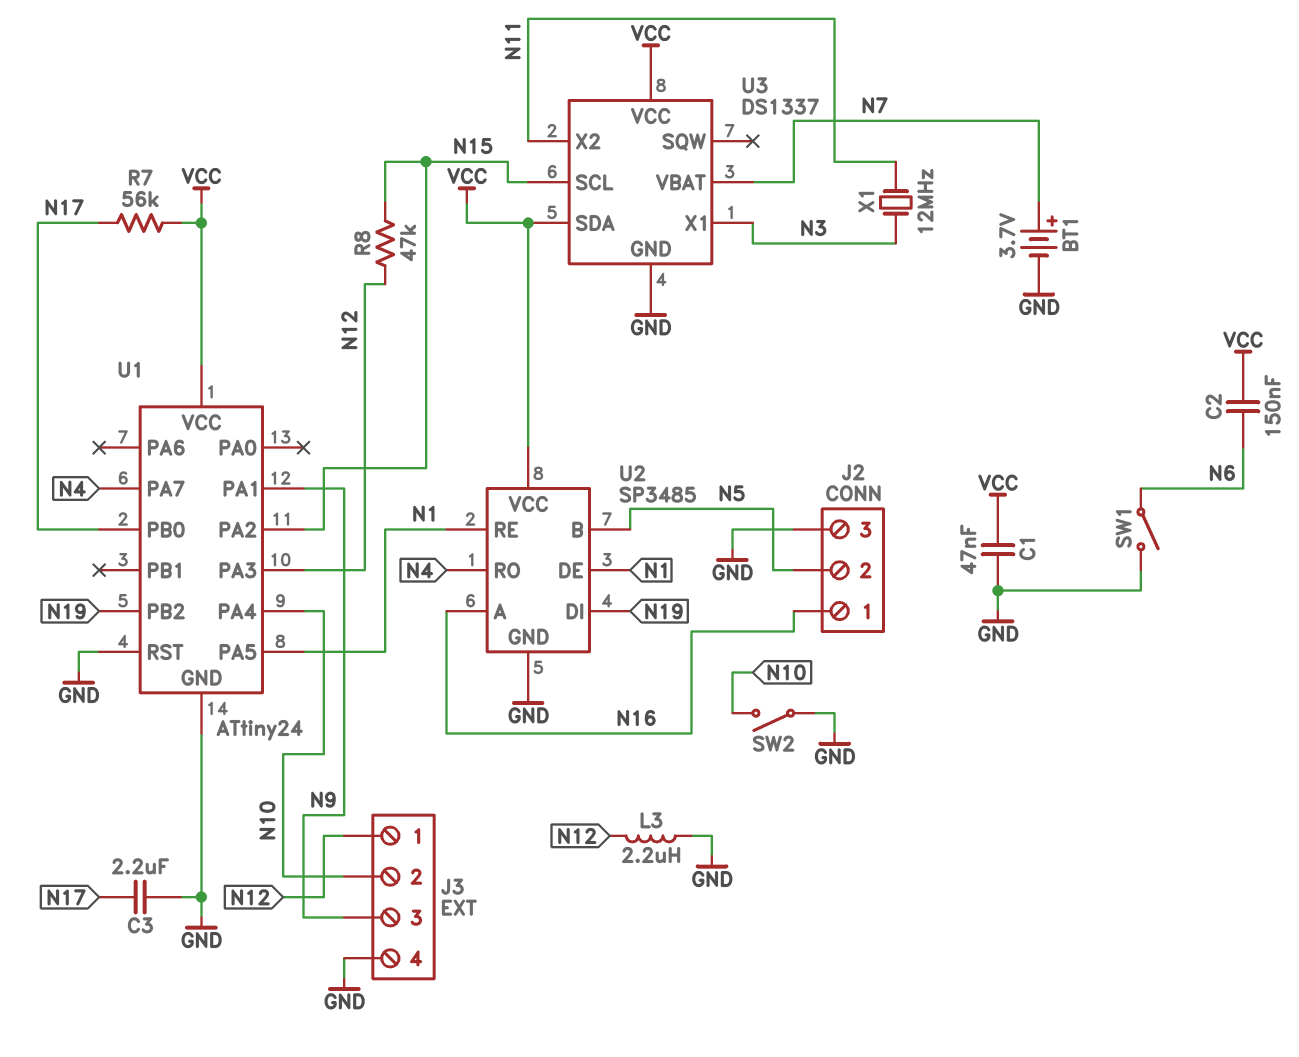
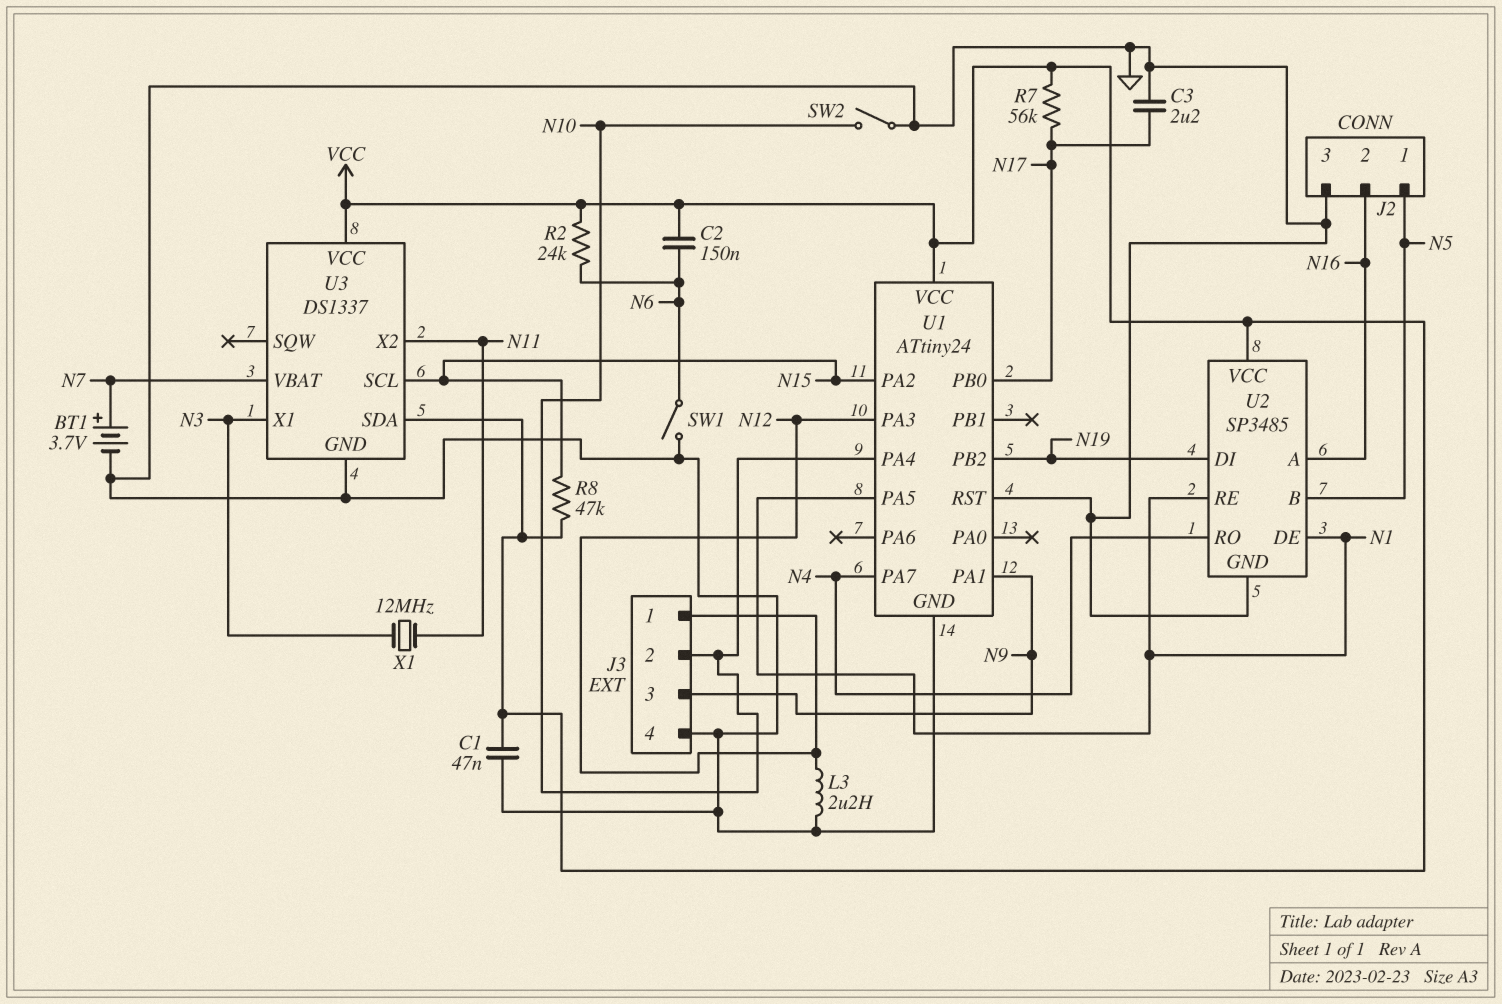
J2 pin 1: N16 -> N5
J2 pin 2: N5 -> N16
R2: none -> 24k (N6, VCC)
R8: 47k (N12, N15) -> 47k (N15, VCC)

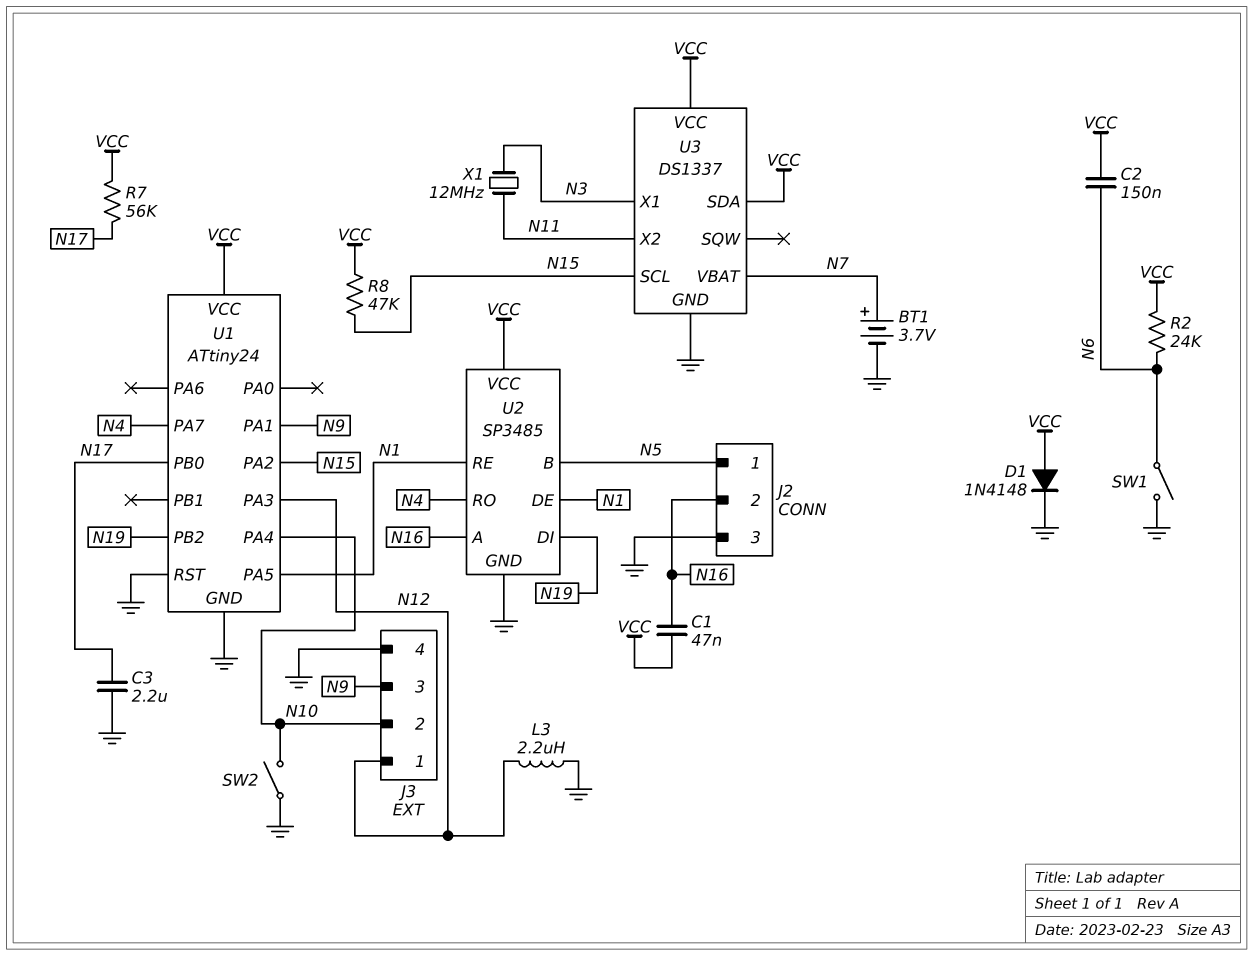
C1: 47nF (GND, VCC) -> 47nF (N16, VCC)
D1: none -> diode 1N4148 (A VCC, K GND)

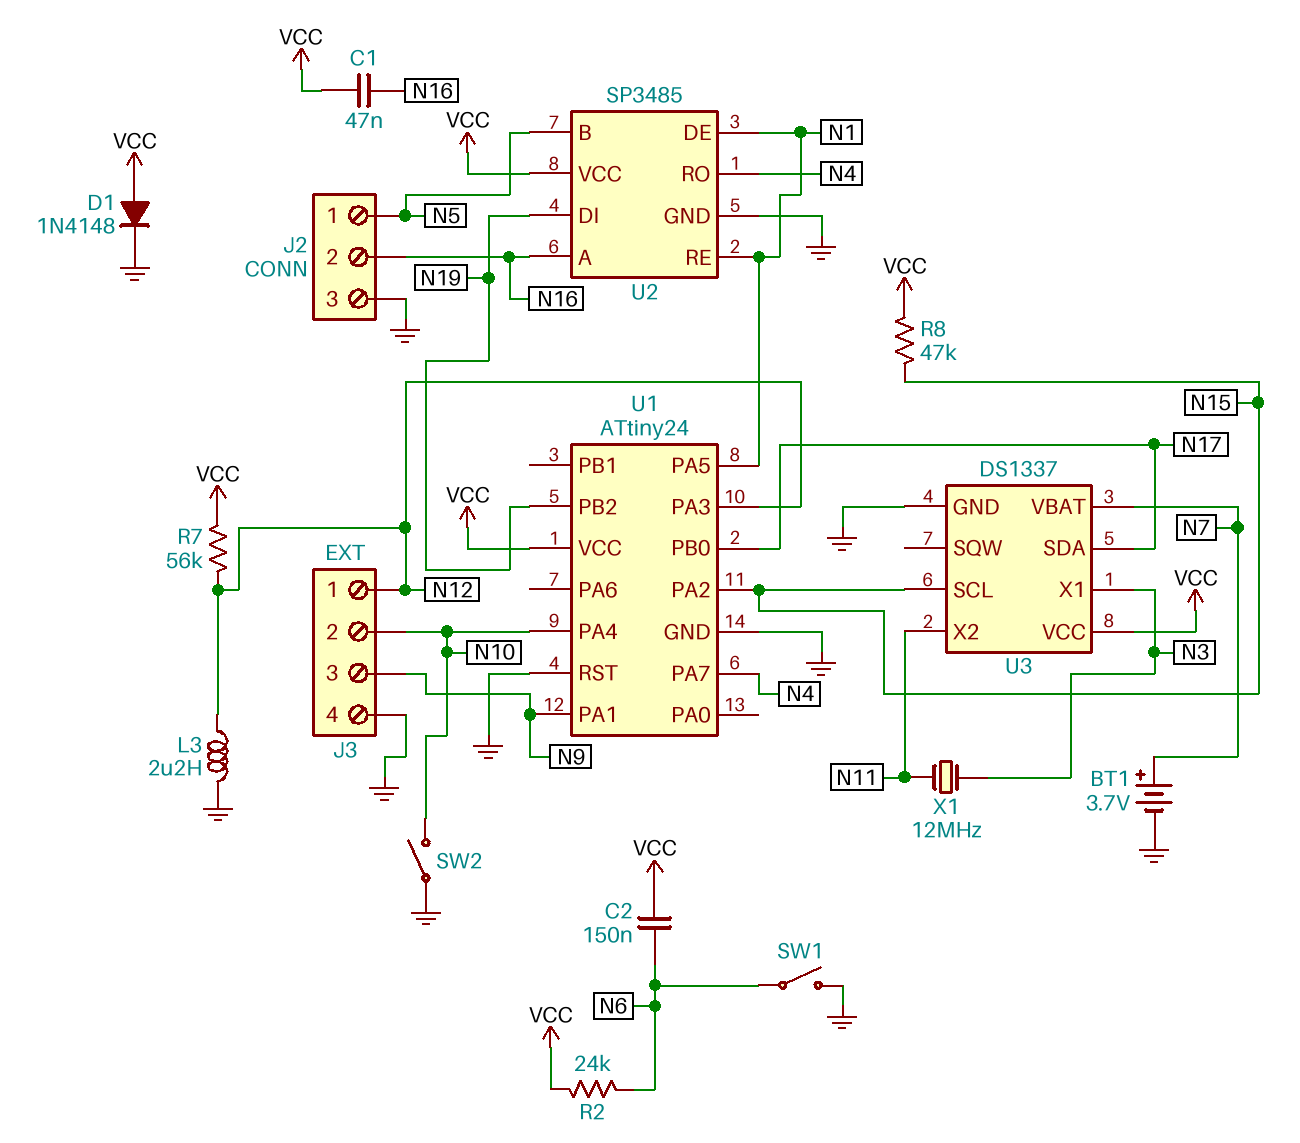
C3: 2.2uF (GND, N17) -> none
R7: 56k (N17, VCC) -> 56k (N12, VCC)
U3 pin SDA: VCC -> N17

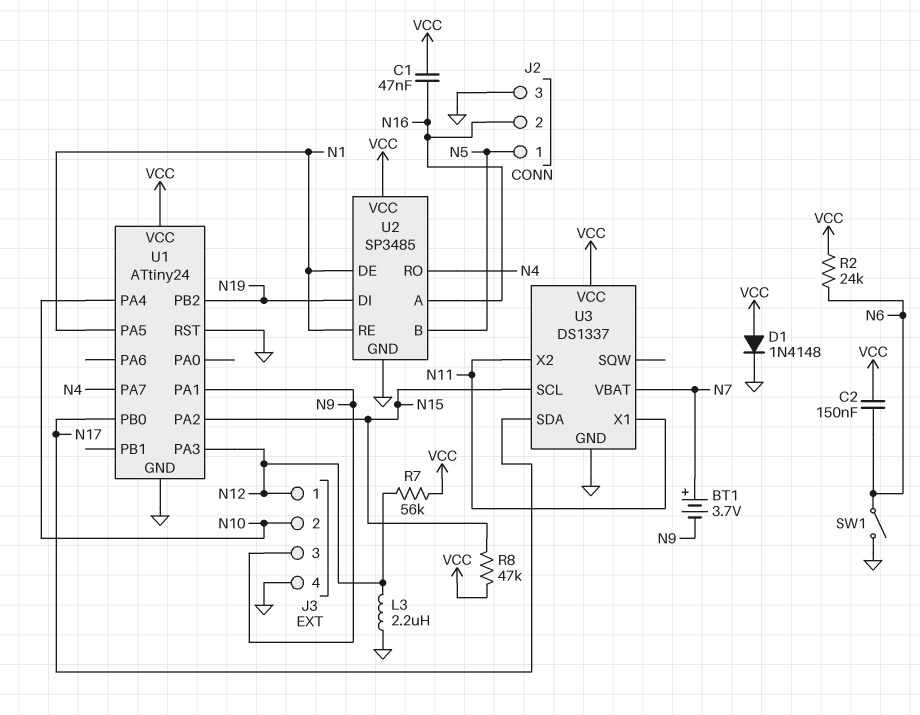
BT1: 3.7V (plus N7, minus GND) -> 3.7V (plus N7, minus N9)
SW2: switch (GND, N10) -> none
U3 pin X1: N3 -> N11
X1: 12MHz (N3, N11) -> none

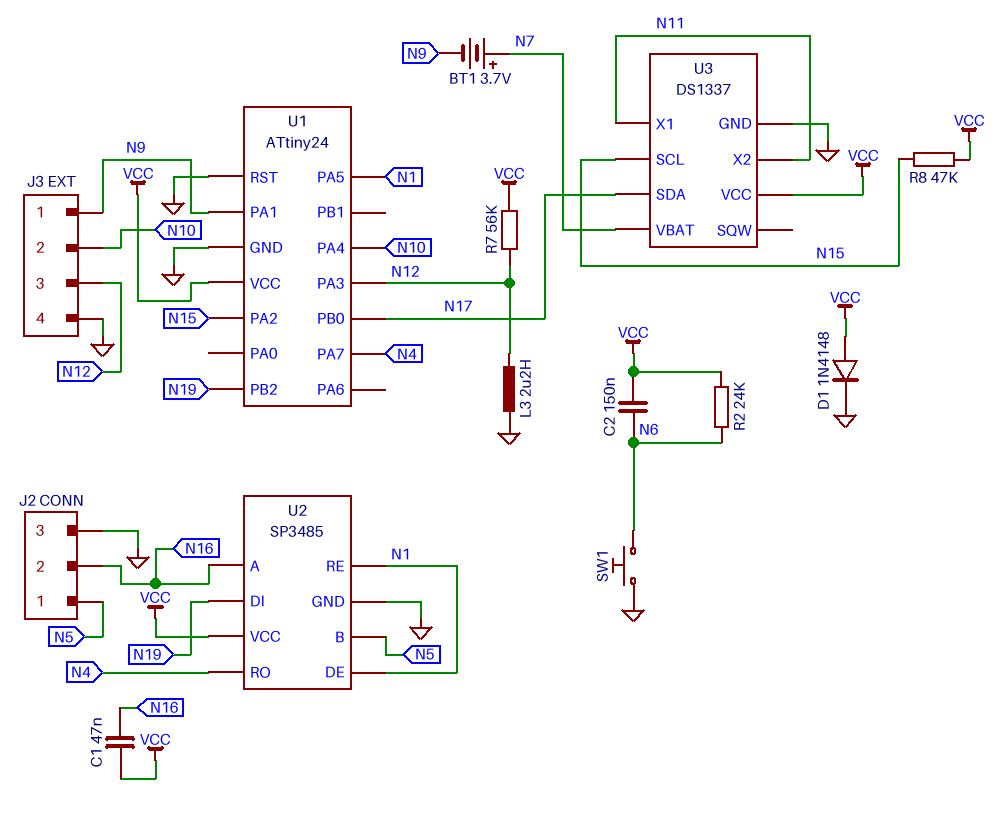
J3 pin 1: N12 -> N9
J3 pin 3: N9 -> N12
SW1: switch (GND, N6) -> button (GND, N6)

